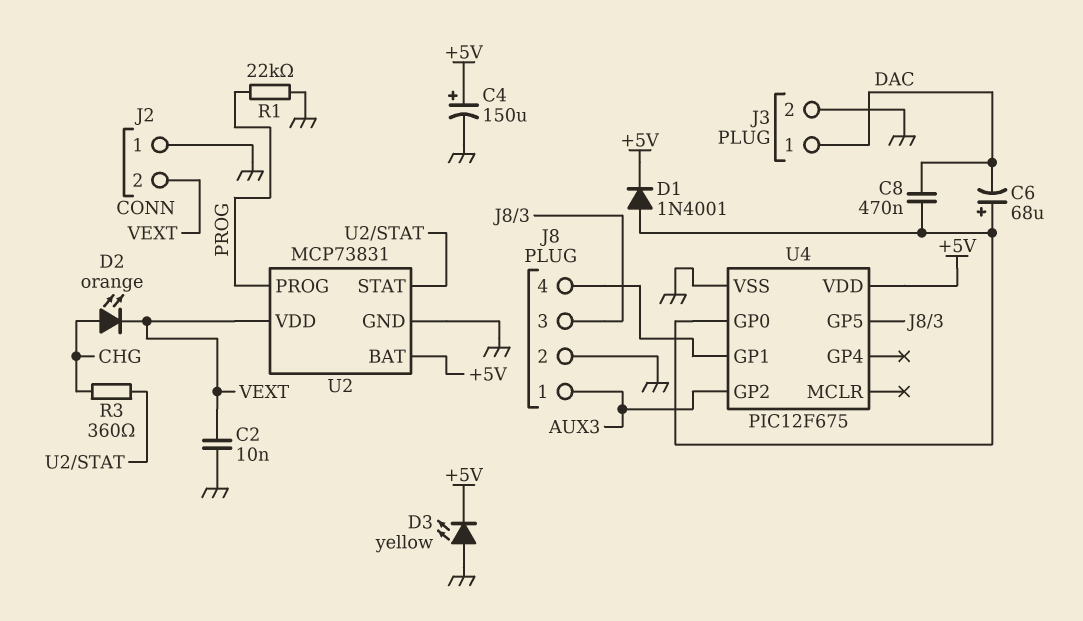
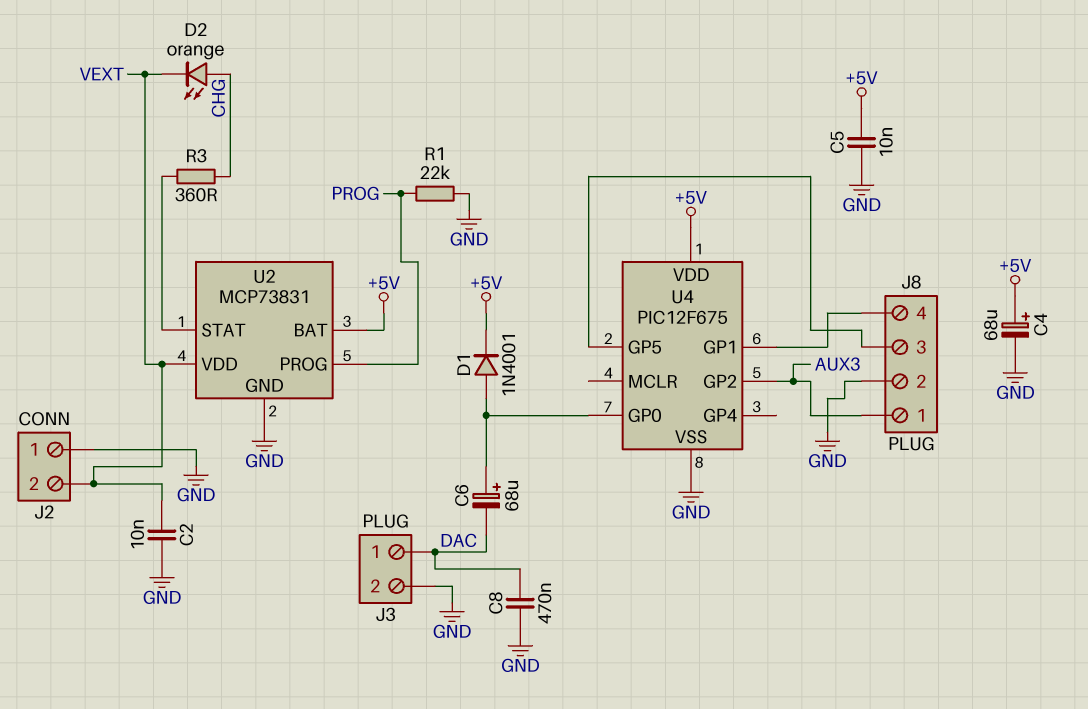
C4: 150uF (plus +5V, minus GND) -> 68uF (plus +5V, minus GND)
C5: none -> 10nF (+5V, GND)
C8: 470nF (DAC, U4/GP0) -> 470nF (DAC, GND)
D3: LED yellow (A GND, K +5V) -> none

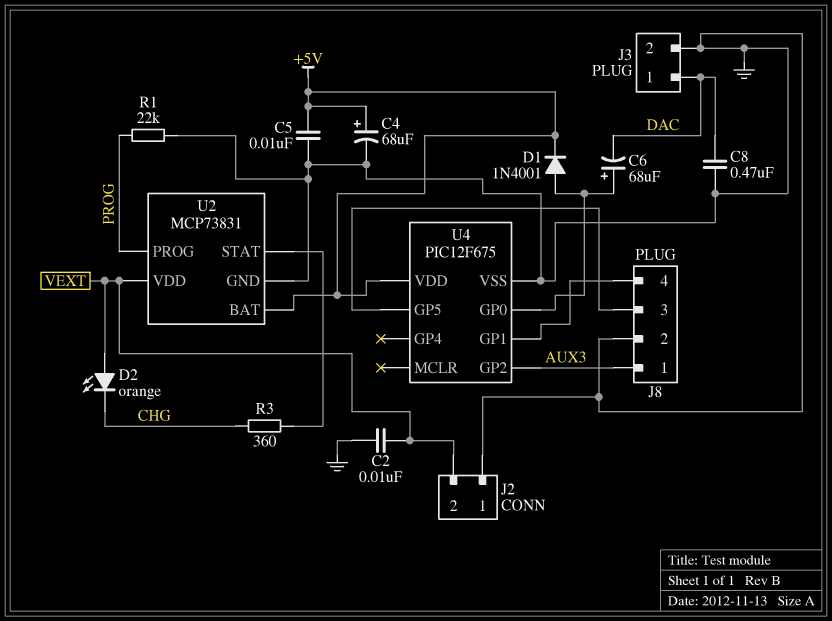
D2: LED orange (A CHG, K VEXT) -> LED orange (A VEXT, K CHG)

